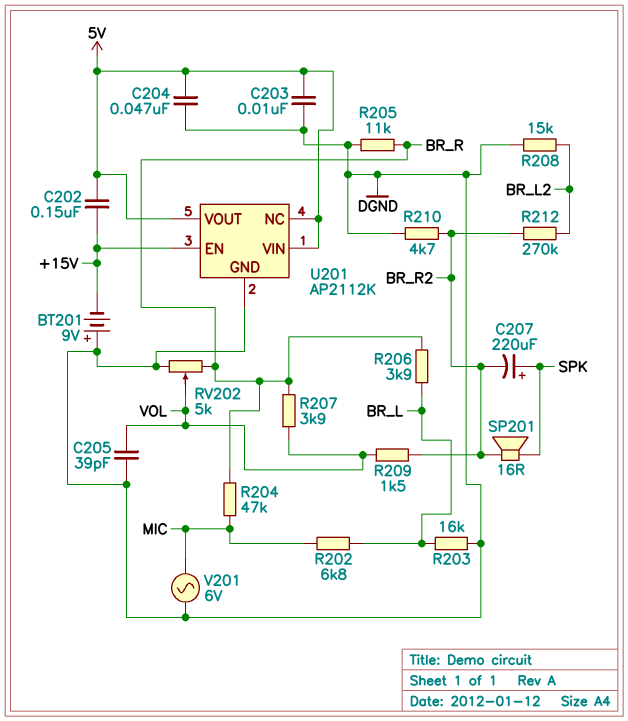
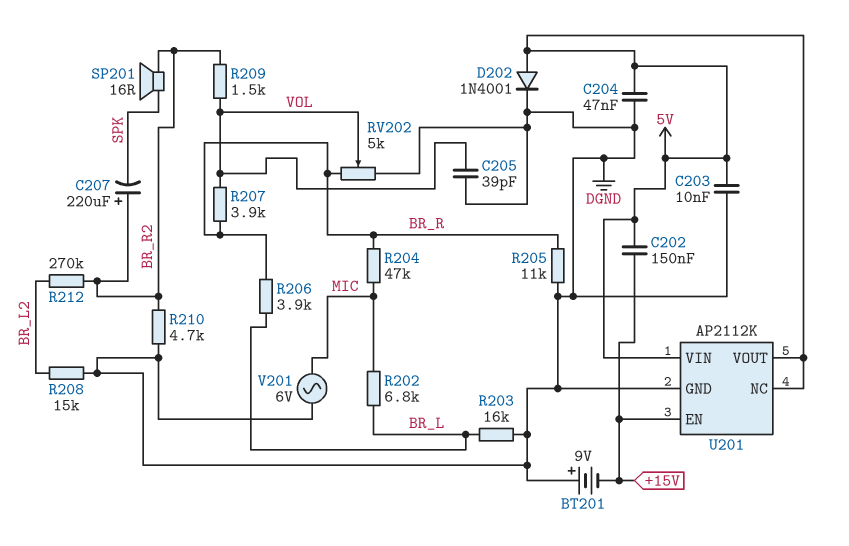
C207: 220uF (plus SPK, minus BR_R2) -> 220uF (plus BR_R2, minus SPK)
D202: none -> diode 1N4001 (A 5V, K DGND)

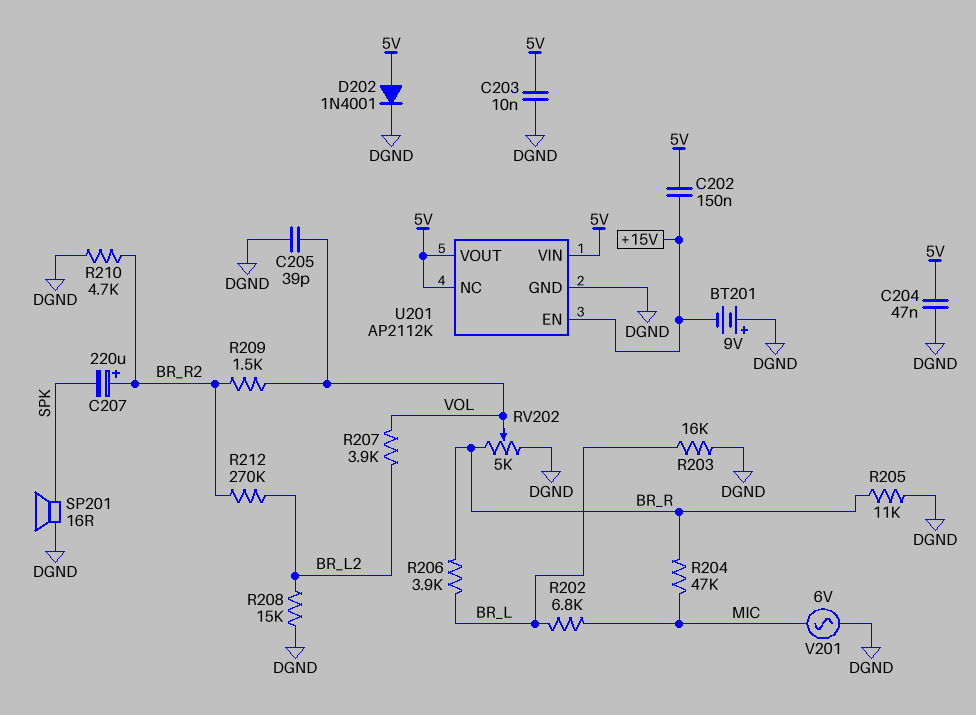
R207: 3.9k (BR_R, VOL) -> 3.9k (BR_L2, VOL)
SP201: speaker 16R (BR_R2, SPK) -> speaker 16R (DGND, SPK)

